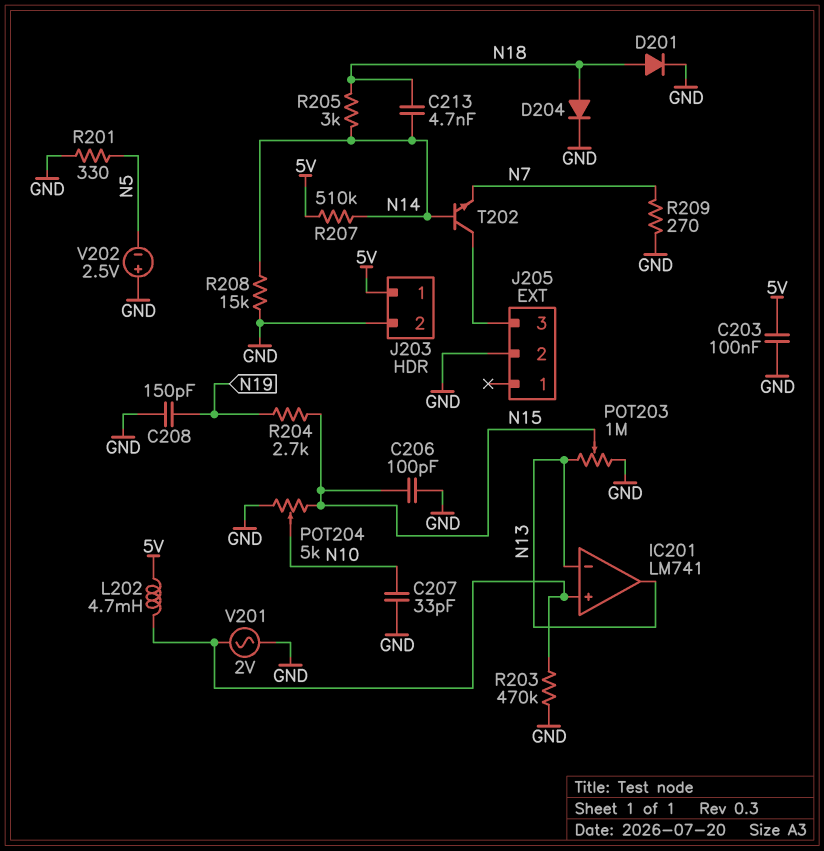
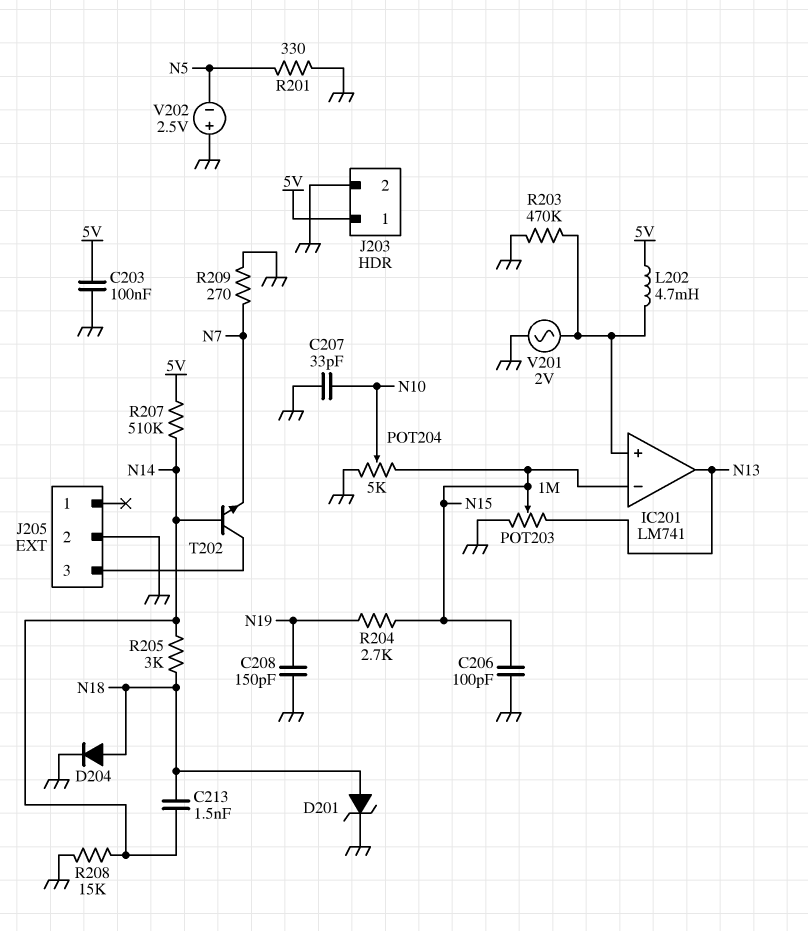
C213: 4.7nF (N14, N18) -> 1.5nF (N14, N18)
D201: diode (A N18, K GND) -> zener (A N18, K GND)
IC201 pin in-: N13 -> N15

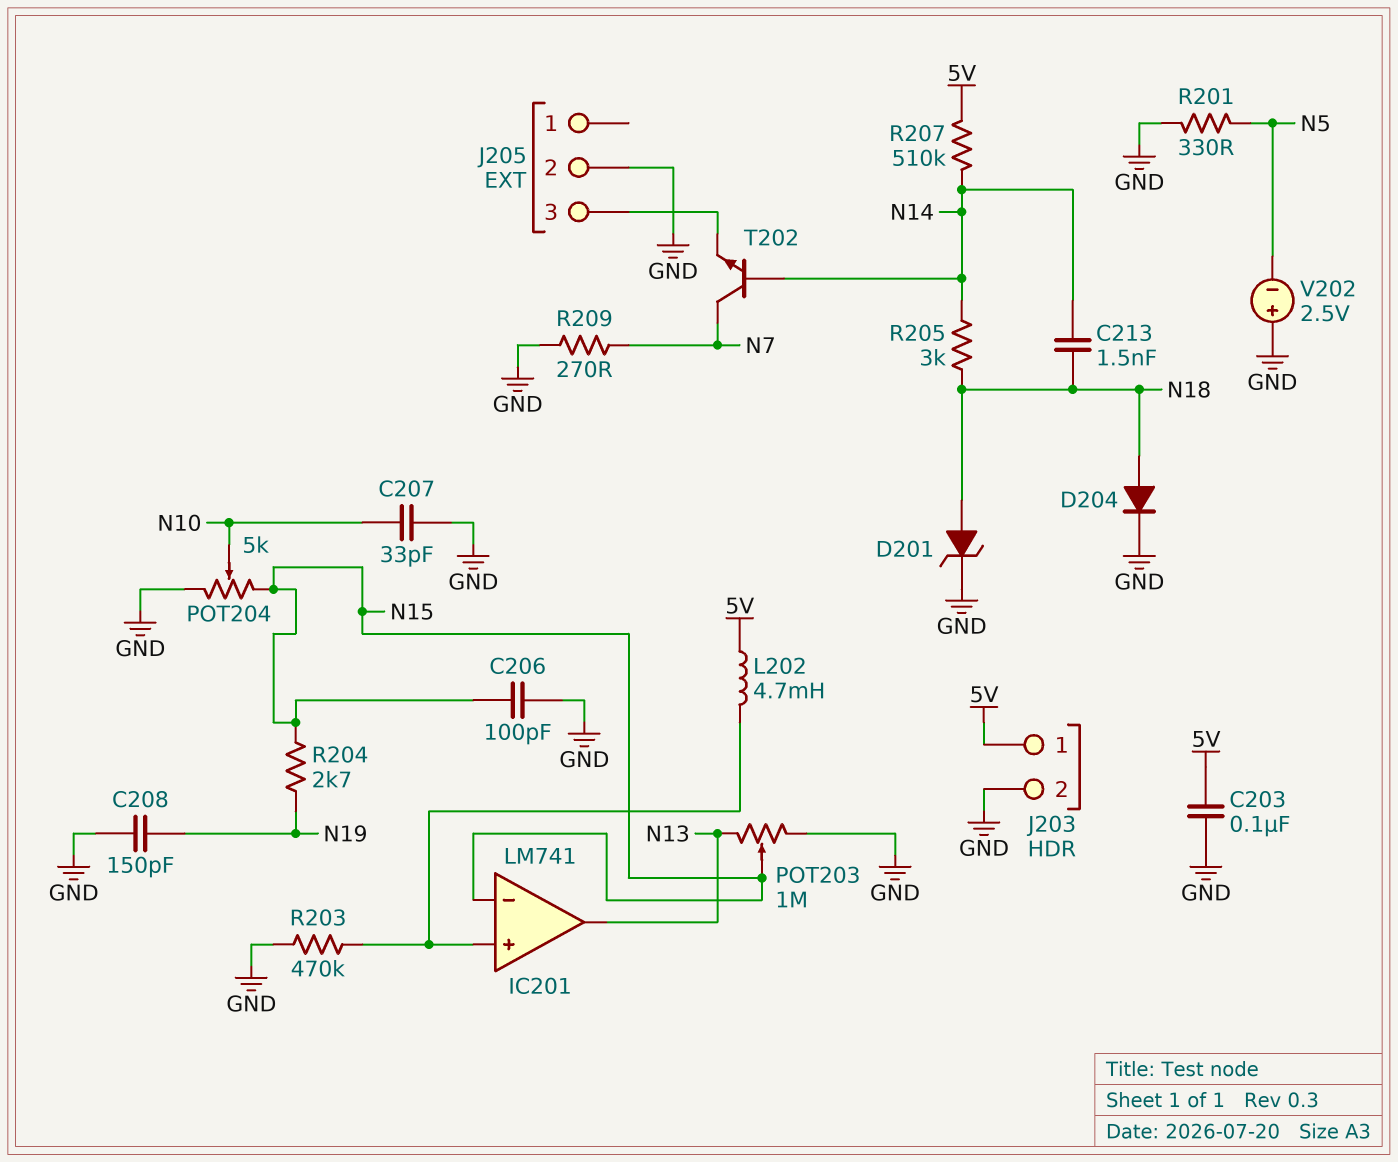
R208: 15k (GND, N14) -> none
T202: NPN (B N14, C J205/3, E N7) -> NPN (B N14, C N7, E J205/3)
V201: AC 2V (GND, IC201/in+) -> none

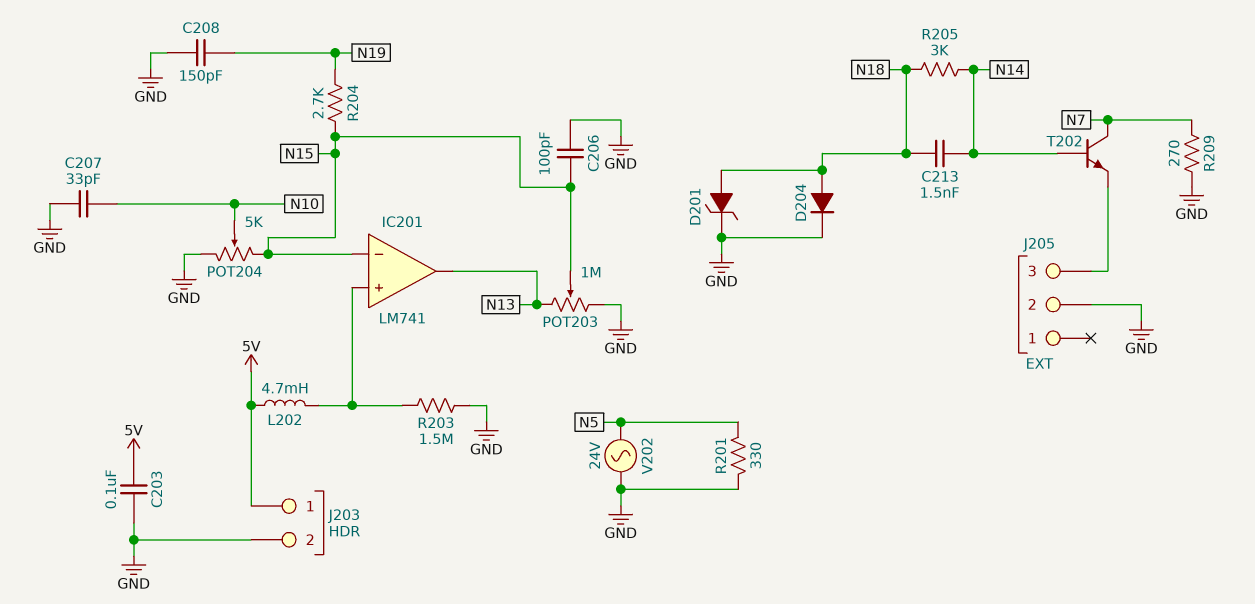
R203: 470k (GND, IC201/in+) -> 1.5M (GND, IC201/in+)
R207: 510k (5V, N14) -> none
V202: 2.5V (plus GND, minus N5) -> AC 24V (GND, N5)

